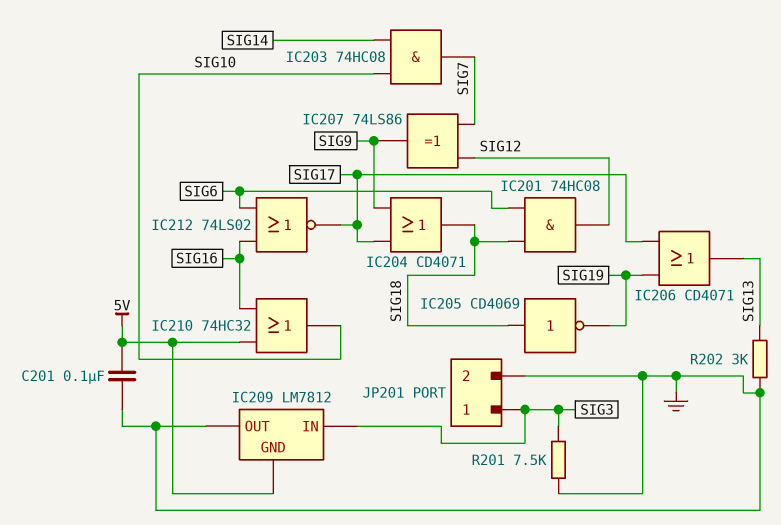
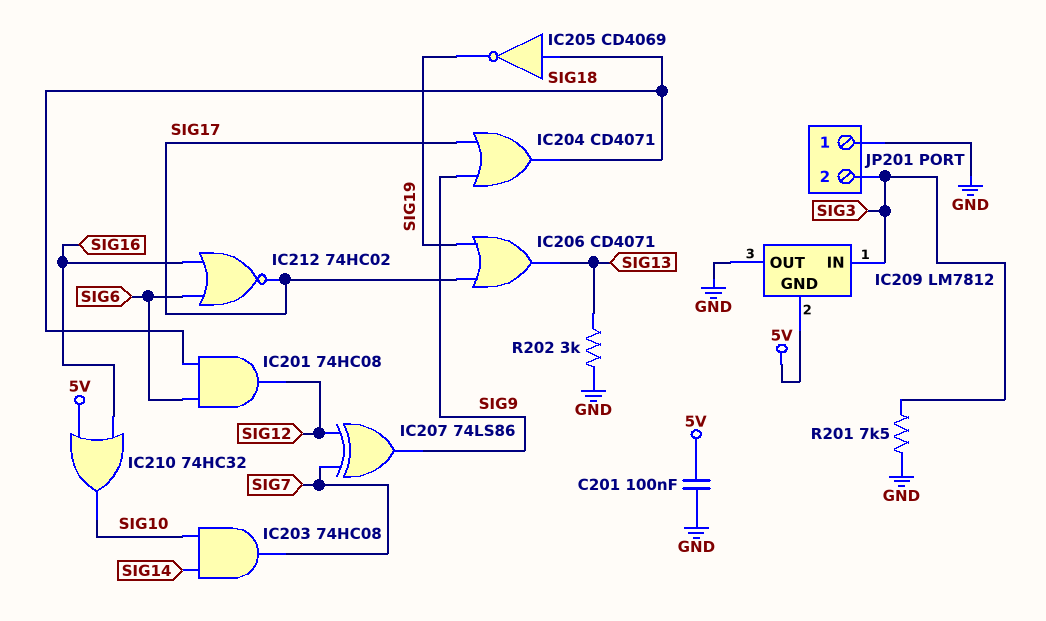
IC212: NOR 74LS02 (in SIG6, in SIG16, out SIG17) -> NOR 74HC02 (in SIG6, in SIG16, out SIG17)
JP201 pin 1: SIG3 -> GND
JP201 pin 2: GND -> SIG3

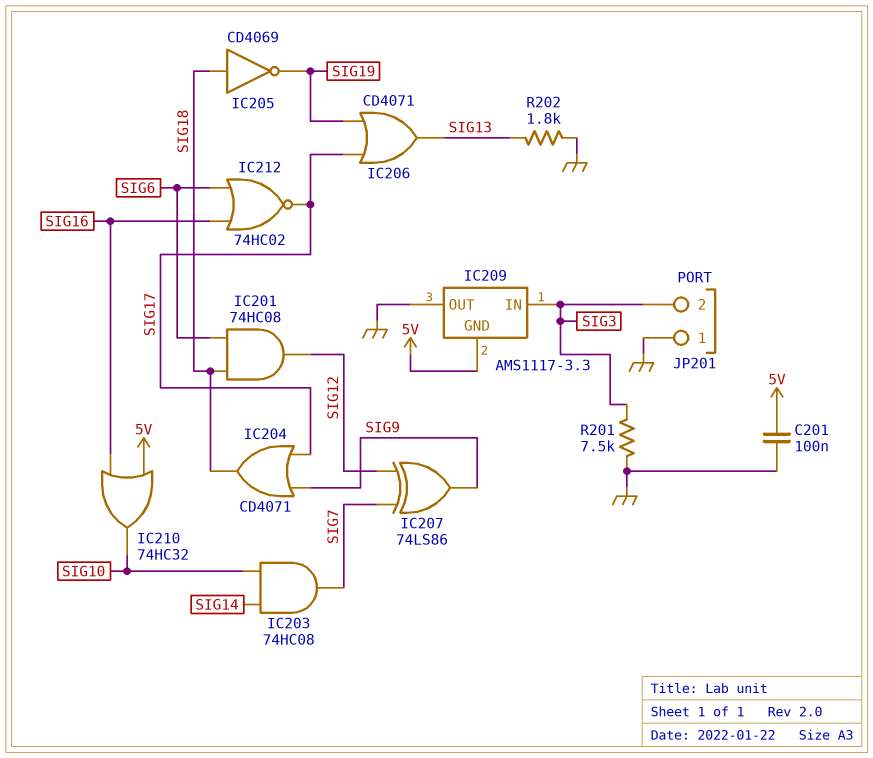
IC209: LM7812 -> AMS1117-3.3
R202: 3k (GND, SIG13) -> 1.8k (GND, SIG13)

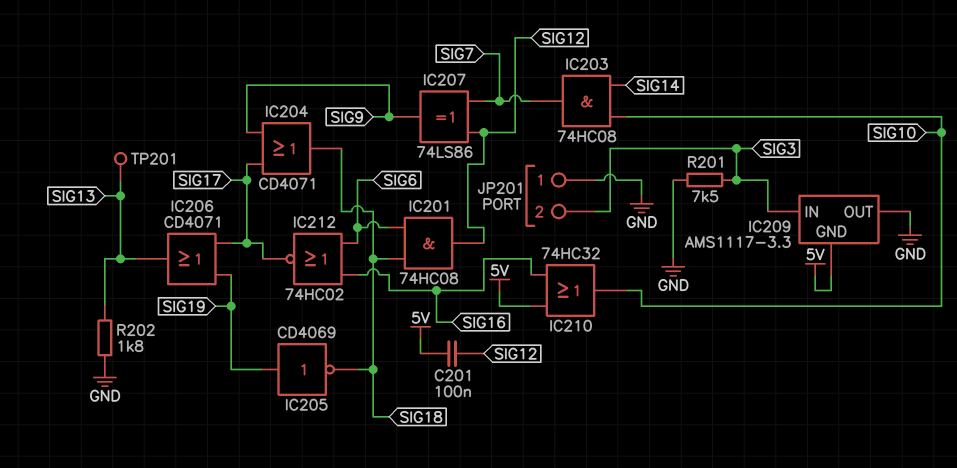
C201: 100nF (5V, GND) -> 100nF (5V, SIG12)
IC205: NOT CD4069 (in SIG18, out SIG19) -> NOT CD4069 (in SIG19, out SIG18)
TP201: none -> test point (SIG13)

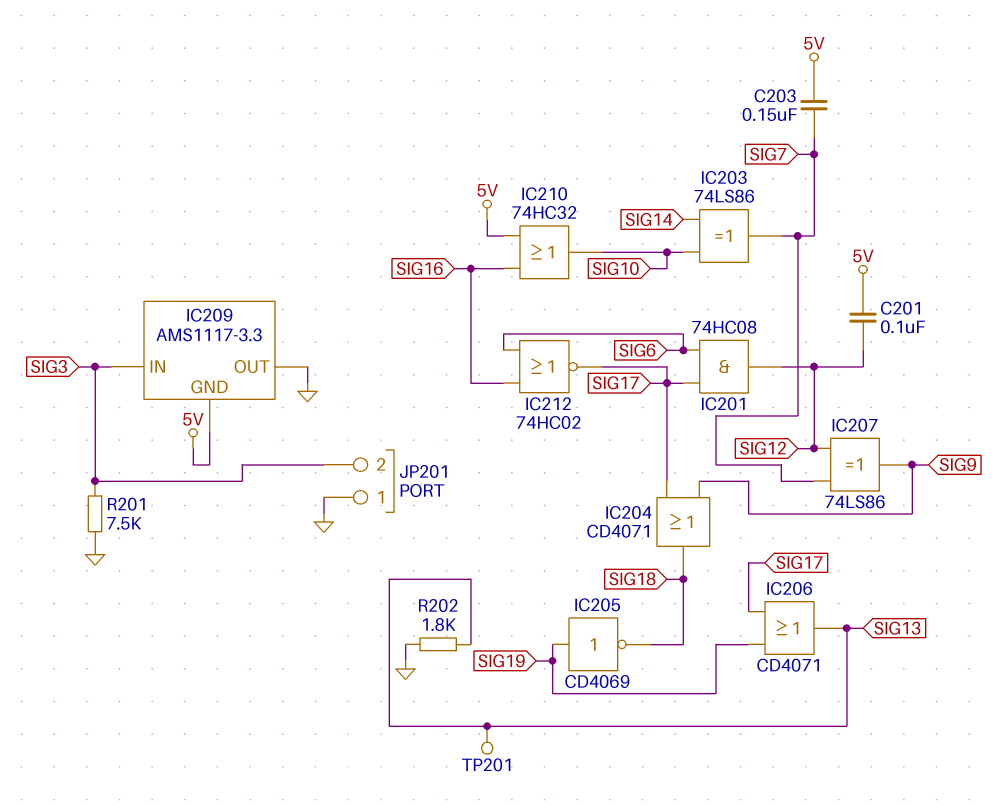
C203: none -> 150nF (5V, SIG7)
IC201: AND 74HC08 (in SIG6, in SIG18, out SIG12) -> AND 74HC08 (in SIG6, in SIG17, out SIG12)
IC203: AND 74HC08 (in SIG10, in SIG14, out SIG7) -> XOR 74LS86 (in SIG10, in SIG14, out SIG7)

